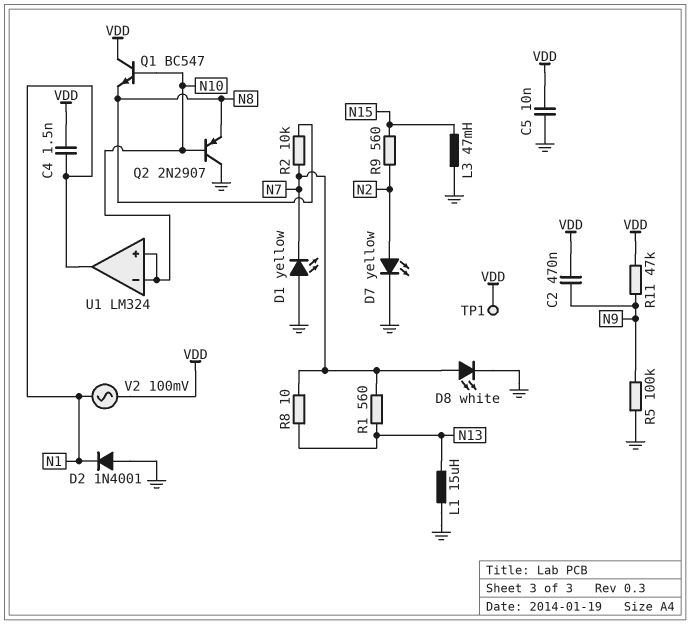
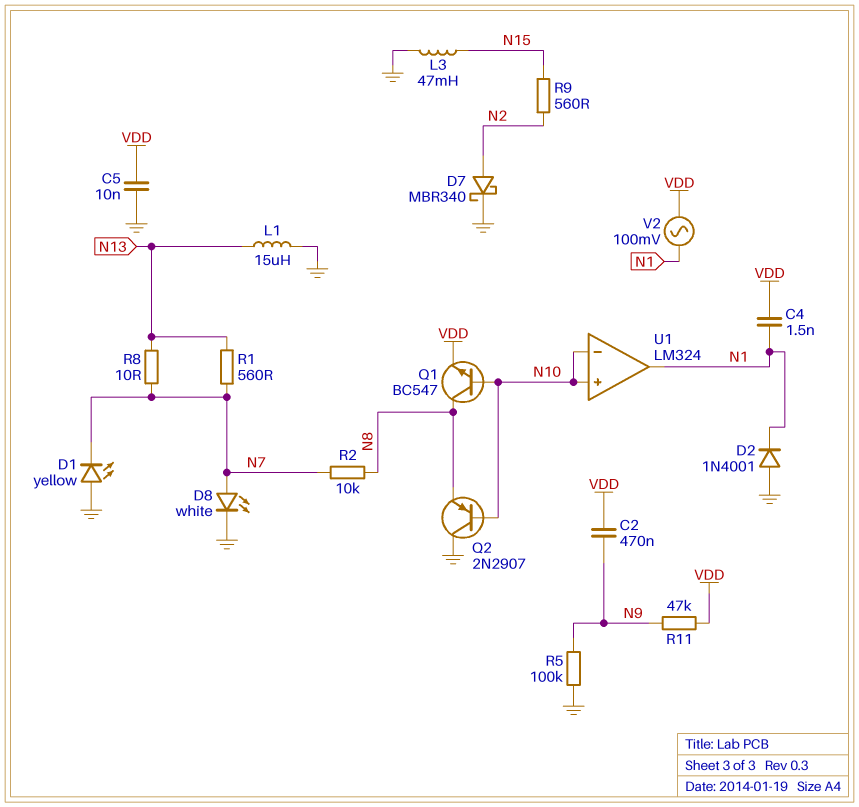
D7: LED yellow (A N2, K GND) -> schottky MBR340 (A N2, K GND)
Q1: NPN BC547 (B N10, C VDD, E N8) -> NPN BC547 (B N10, C N8, E VDD)
TP1: test point (VDD) -> none

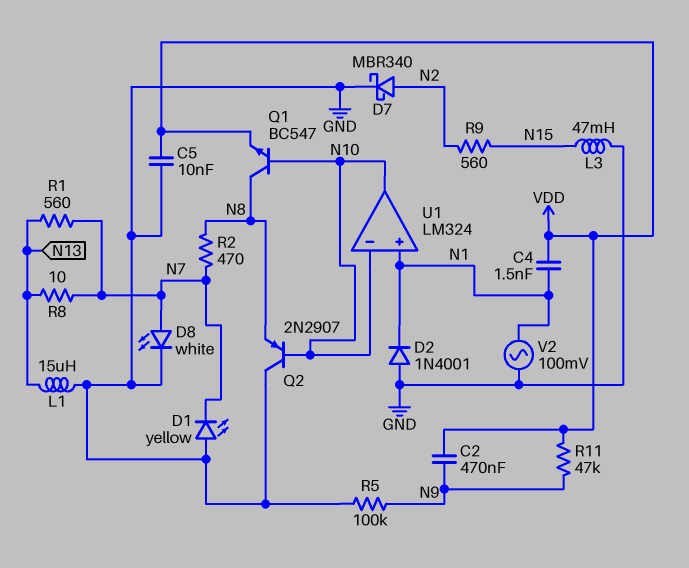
R2: 10k (N7, N8) -> 470 (N7, N8)
U1 pin in+: N10 -> N1
U1 pin out: N1 -> N10
V2: AC 100mV (N1, VDD) -> AC 100mV (GND, N1)

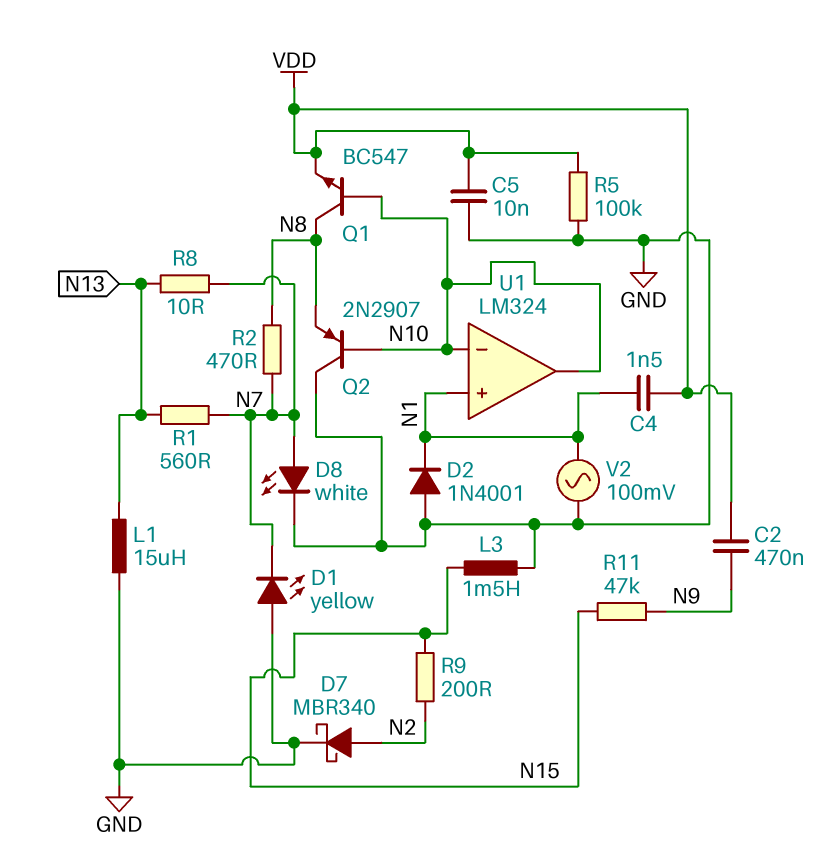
L3: 47mH (GND, N15) -> 1.5mH (GND, N15)
R5: 100k (GND, N9) -> 100k (GND, VDD)
R9: 560 (N2, N15) -> 200 (N2, N15)
R11: 47k (N9, VDD) -> 47k (N9, N15)

